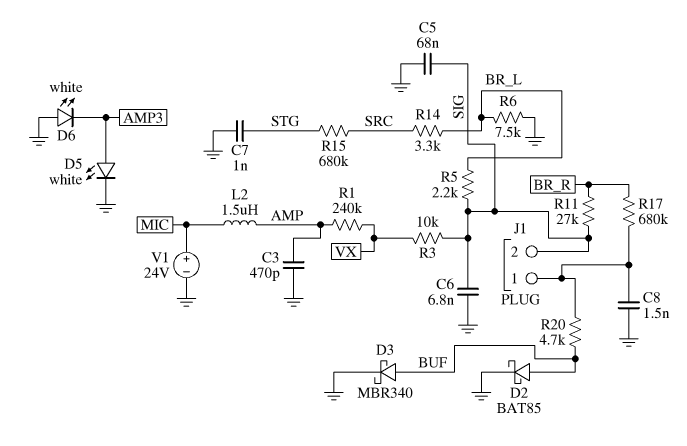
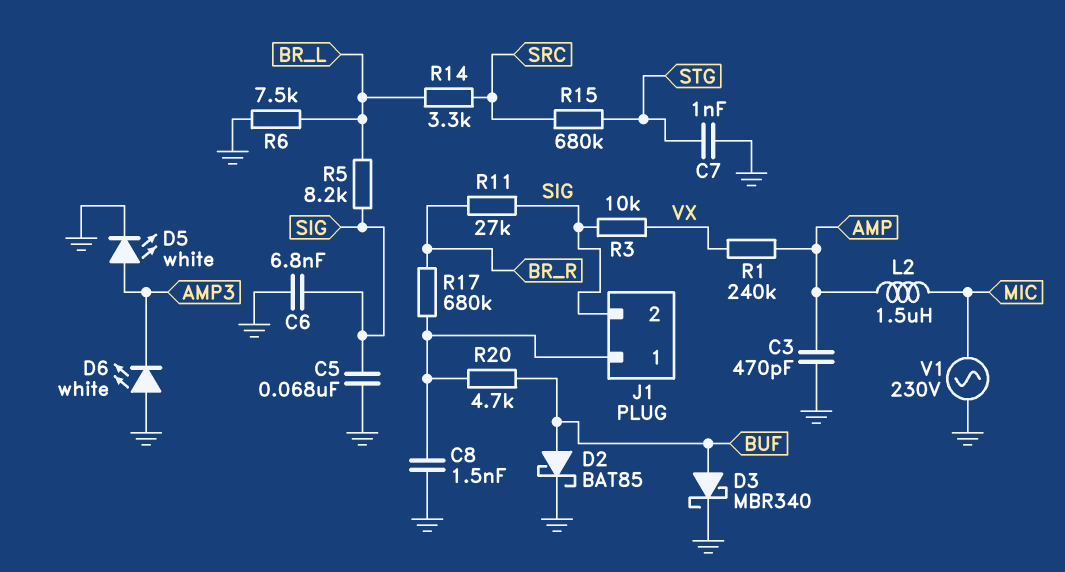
R5: 2.2k (BR_L, SIG) -> 8.2k (BR_L, SIG)
V1: 24V (plus MIC, minus GND) -> AC 230V (GND, MIC)

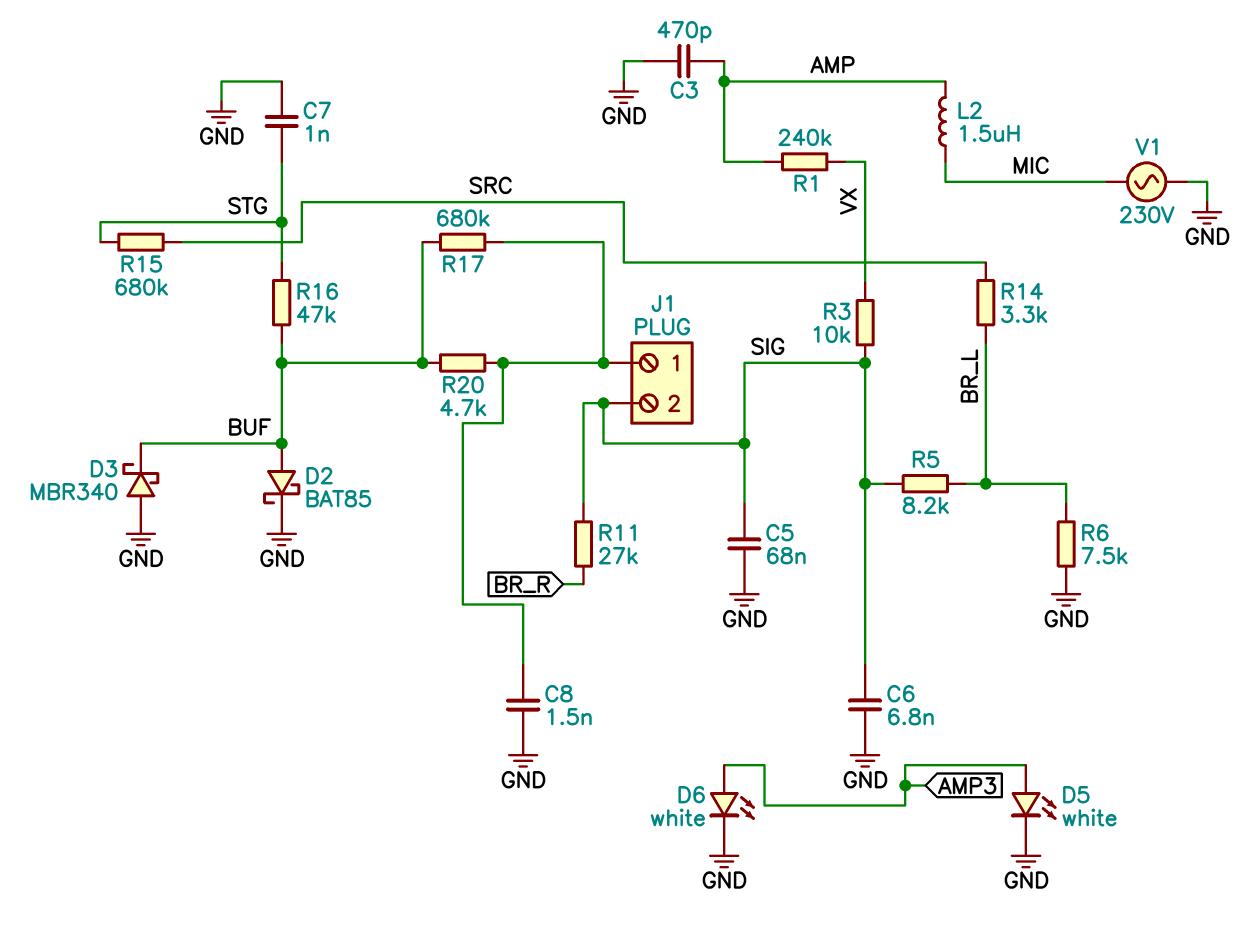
D3: schottky MBR340 (A BUF, K GND) -> schottky MBR340 (A GND, K BUF)
D6: LED white (A GND, K AMP3) -> LED white (A AMP3, K GND)
R16: none -> 47k (BUF, STG)
R17: 680k (BR_R, J1/1) -> 680k (BUF, J1/1)

